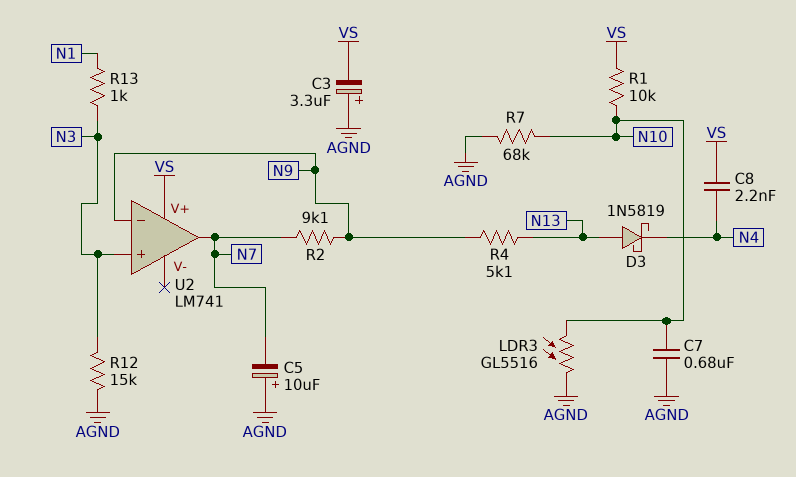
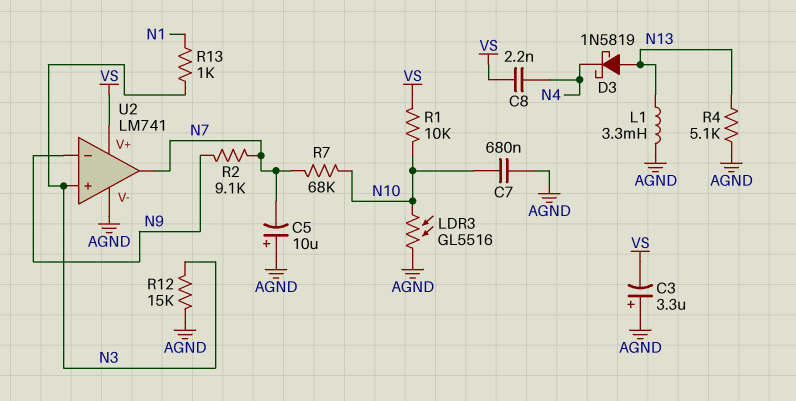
L1: none -> 3.3mH (AGND, N13)
R4: 5.1k (N9, N13) -> 5.1k (AGND, N13)
R7: 68k (AGND, N10) -> 68k (N7, N10)
U2 pin V-: none -> AGND

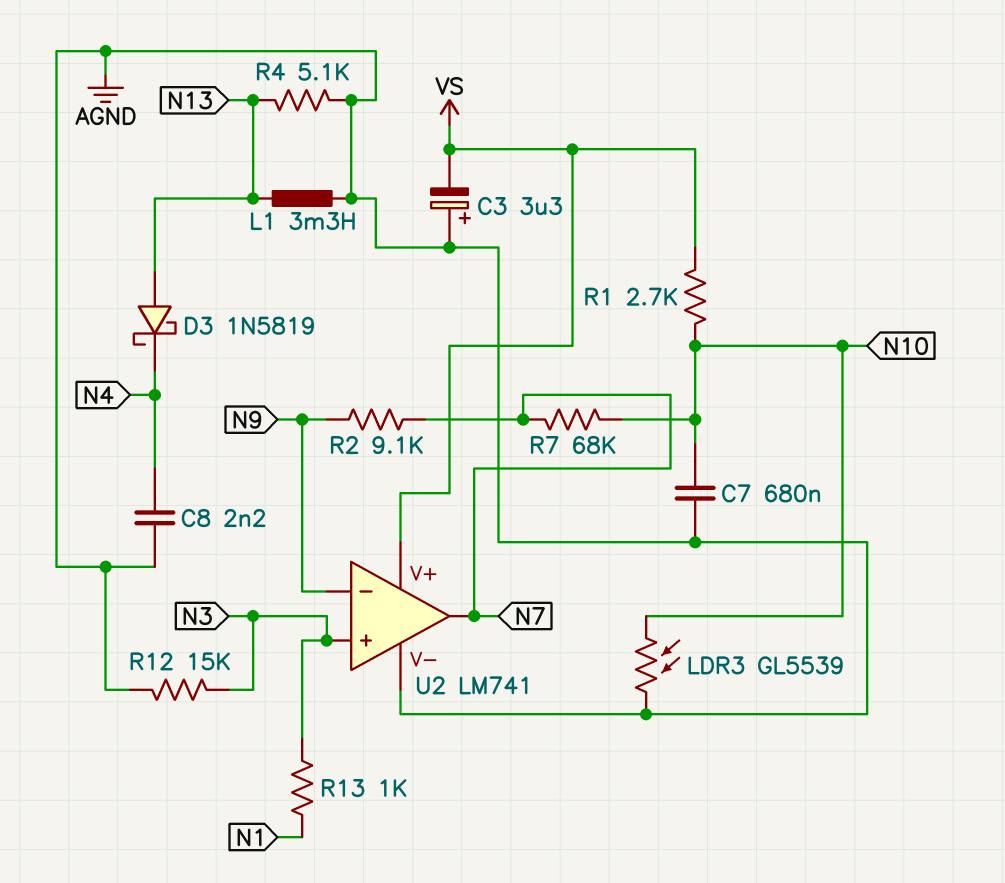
C5: 10uF (plus AGND, minus N7) -> none
C8: 2.2nF (N4, VS) -> 2.2nF (AGND, N4)
LDR3: GL5516 (AGND, N10) -> GL5539 (AGND, N10)
R1: 10k (N10, VS) -> 2.7k (N10, VS)

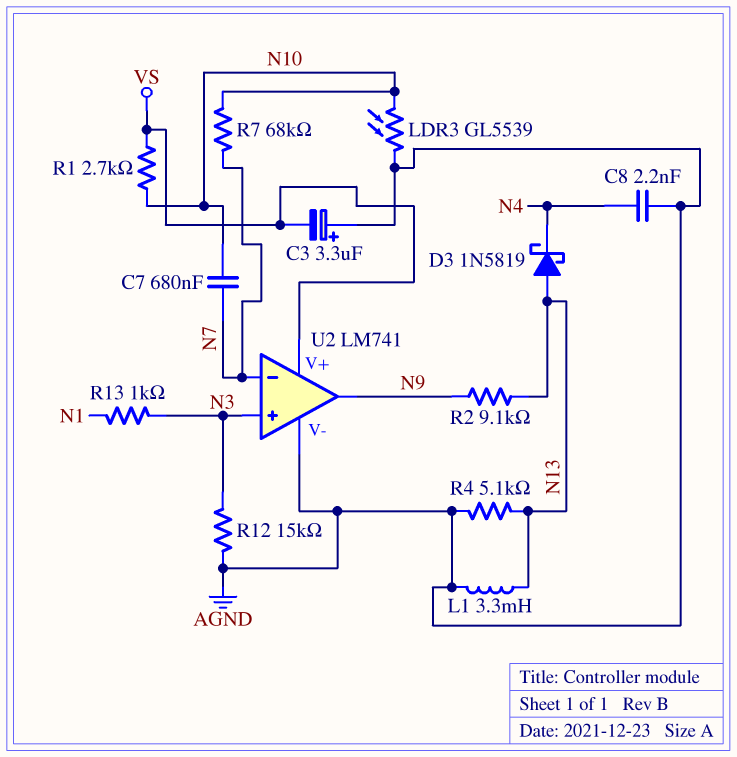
C7: 680nF (AGND, N10) -> 680nF (N7, N10)
R2: 9.1k (N7, N9) -> 9.1k (N9, N13)
U2 pin in-: N9 -> N7
U2 pin out: N7 -> N9

